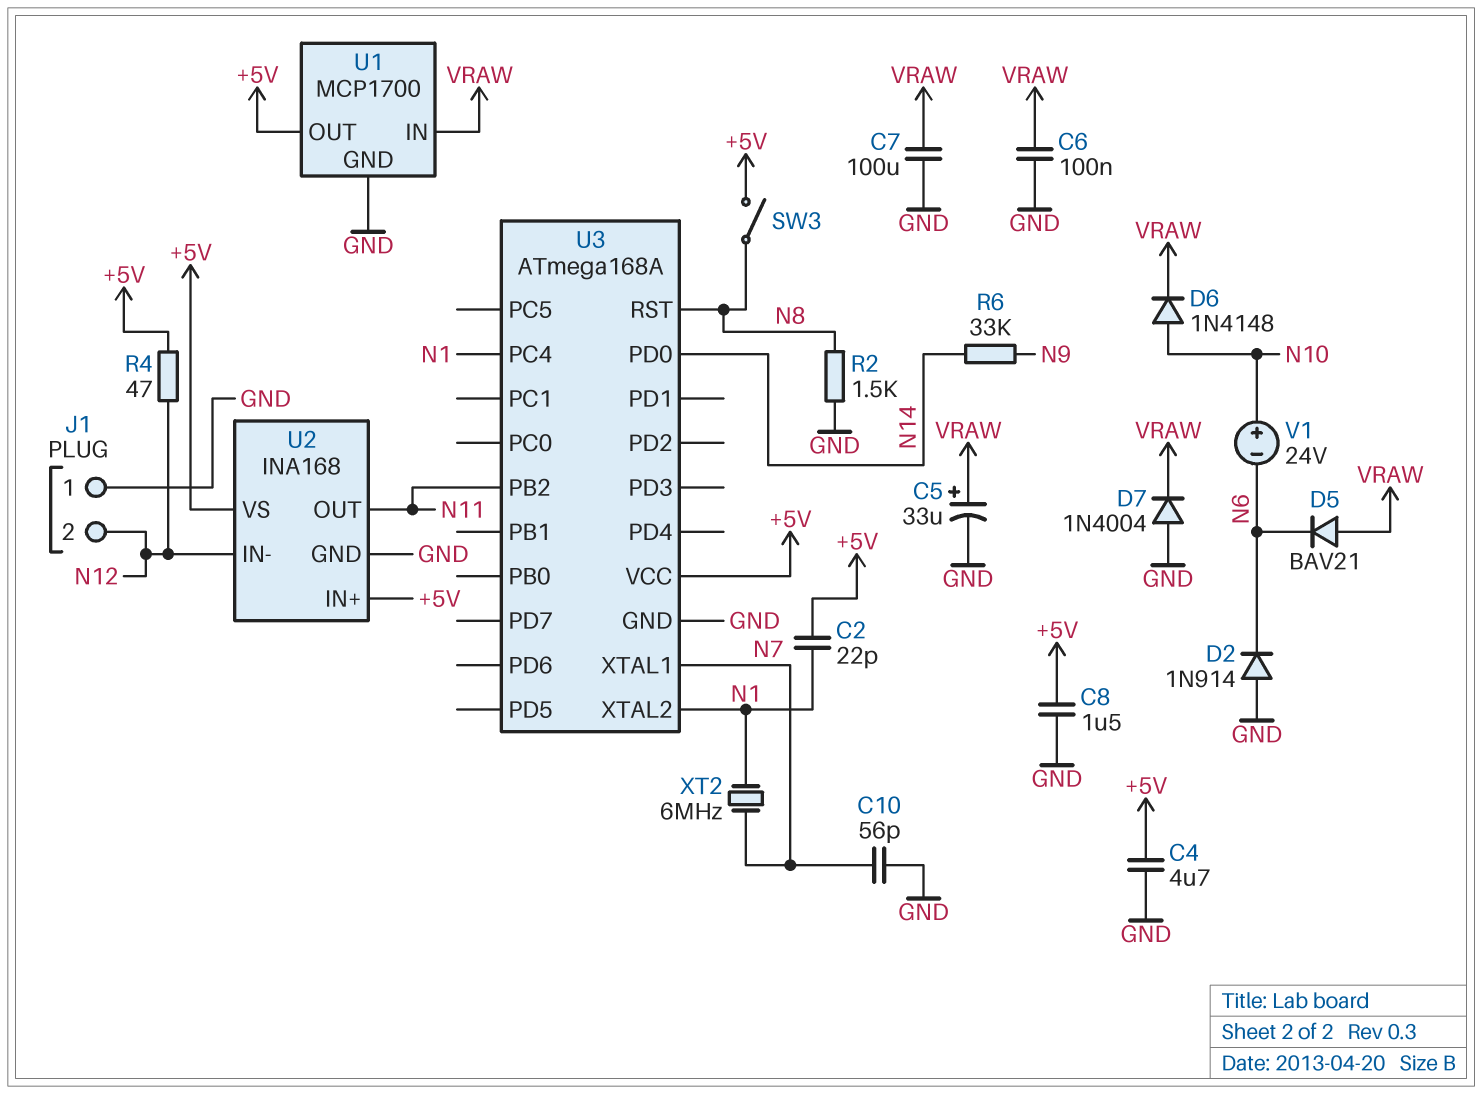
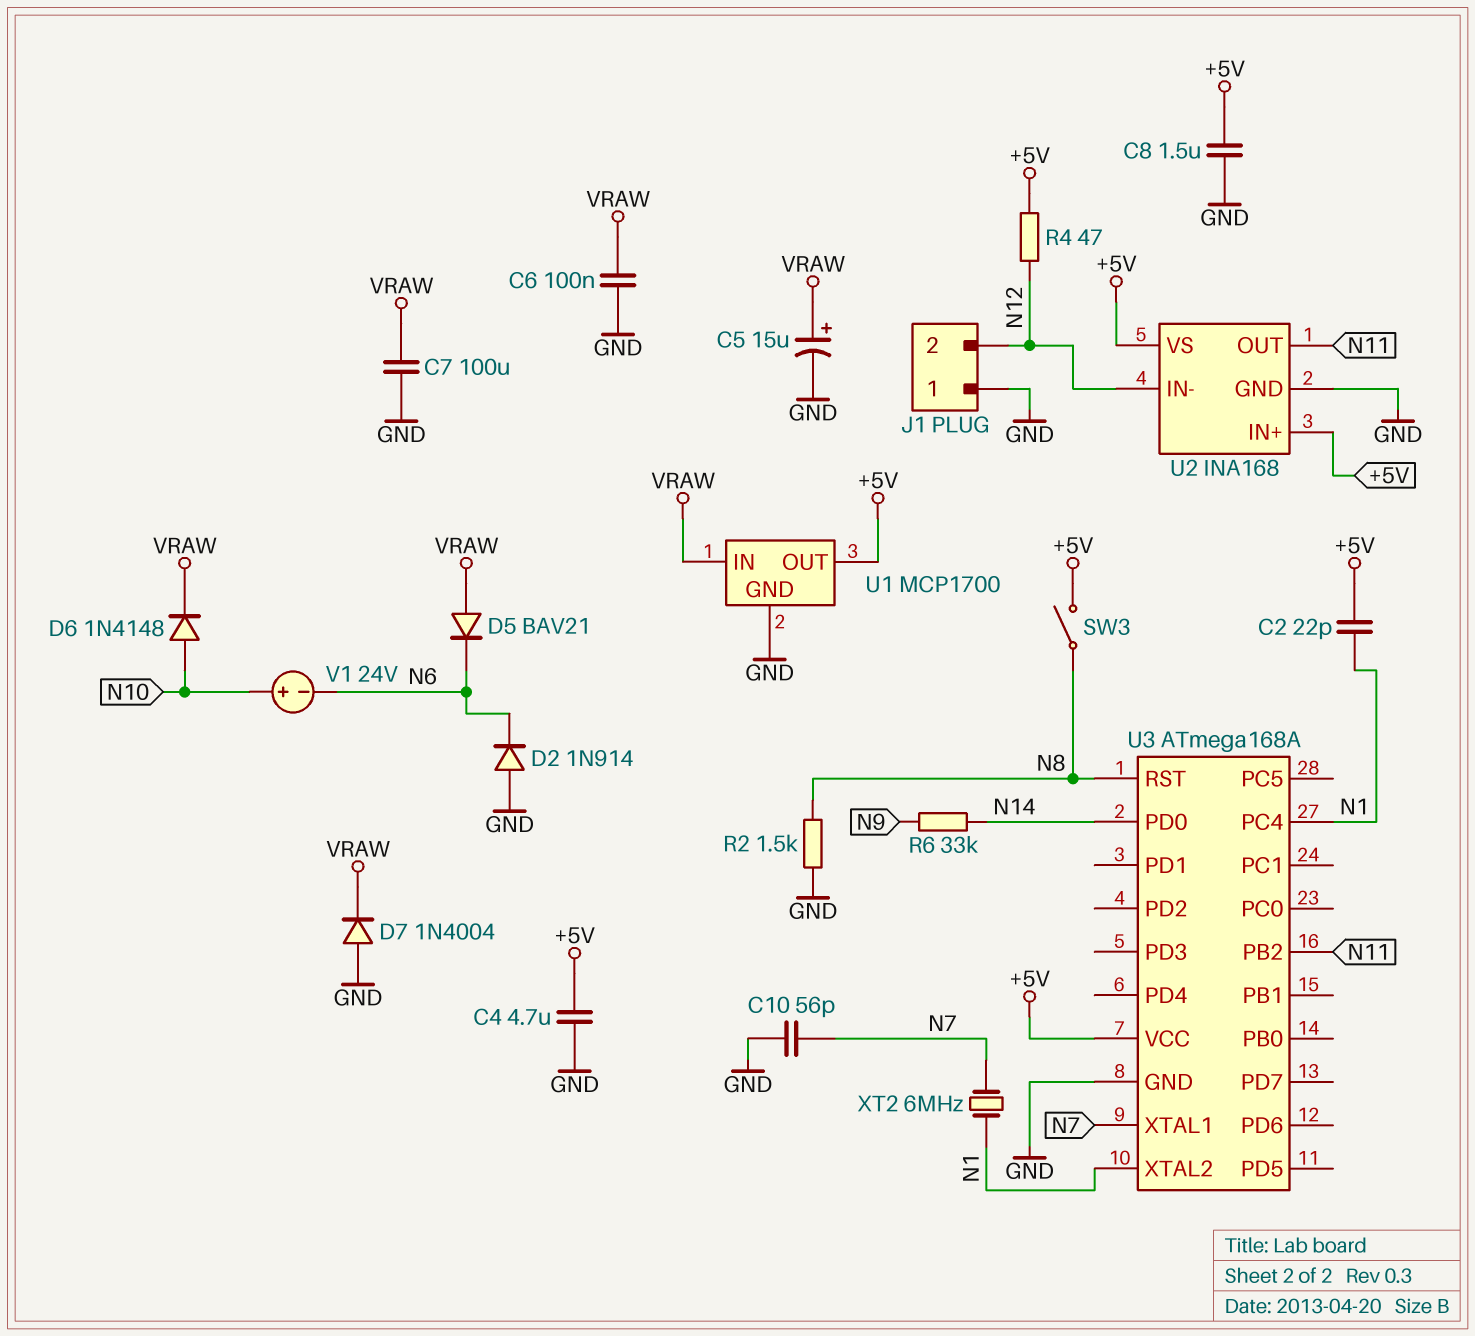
C5: 33uF (plus VRAW, minus GND) -> 15uF (plus VRAW, minus GND)

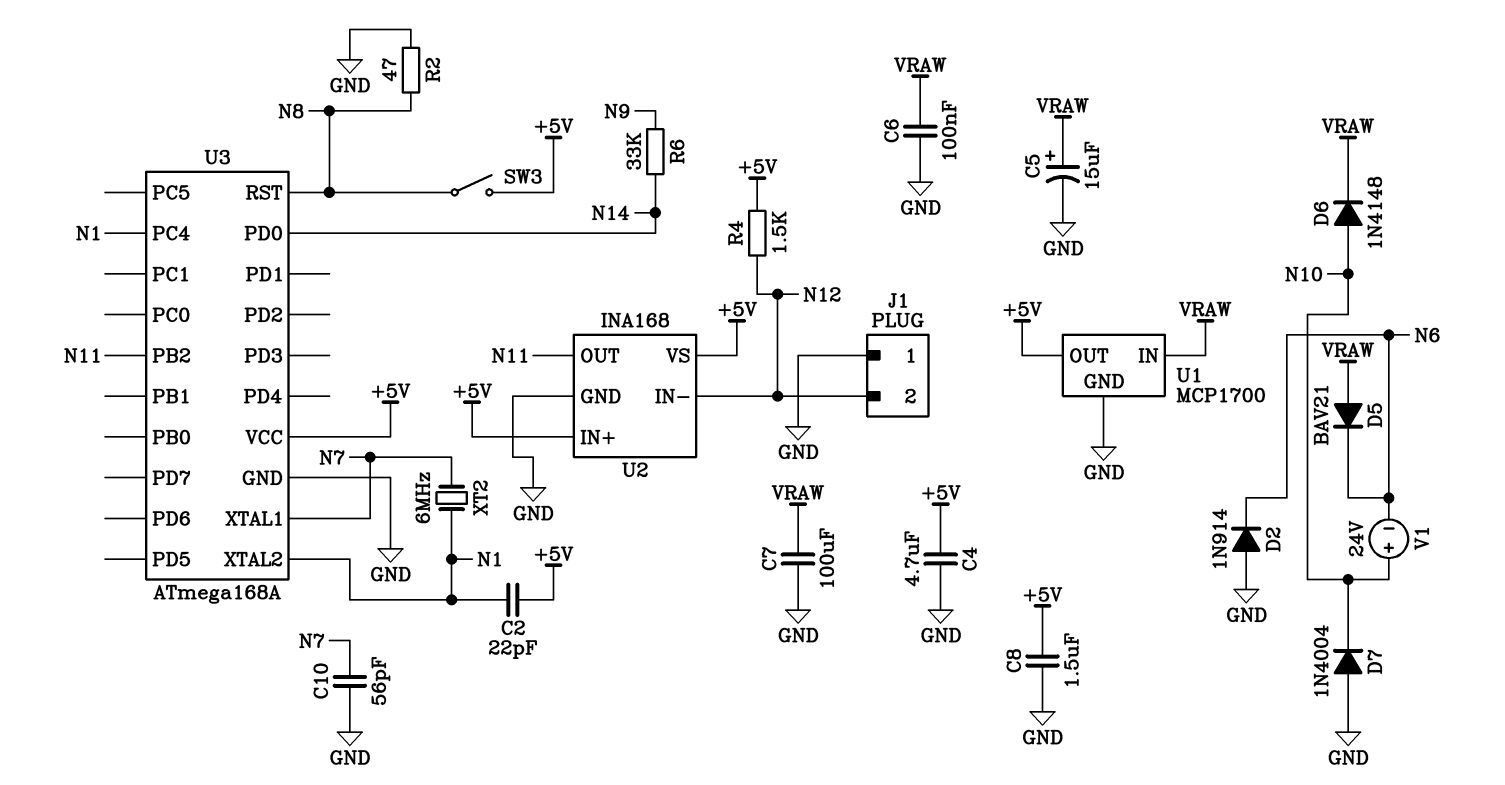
D7: diode 1N4004 (A GND, K VRAW) -> diode 1N4004 (A GND, K N10)
R2: 1.5k (GND, N8) -> 47 (GND, N8)
R4: 47 (+5V, N12) -> 1.5k (+5V, N12)

